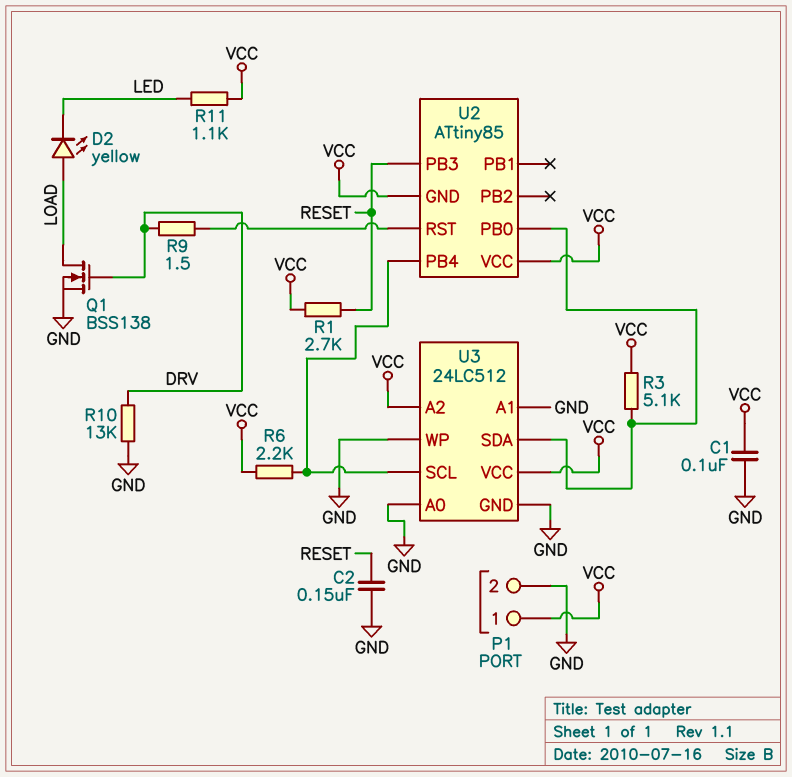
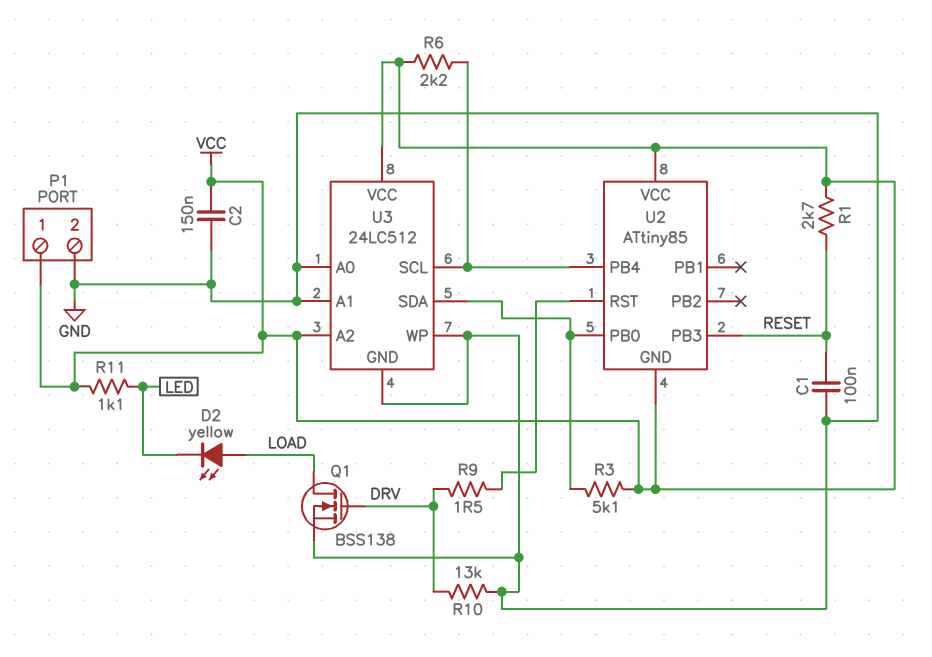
C1: 100nF (GND, VCC) -> 100nF (GND, RESET)
C2: 150nF (GND, RESET) -> 150nF (GND, VCC)

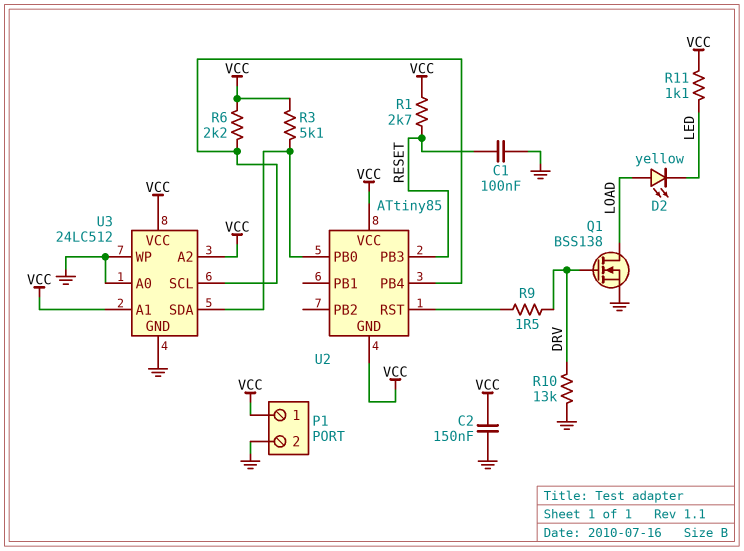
U3 pin A1: GND -> VCC

